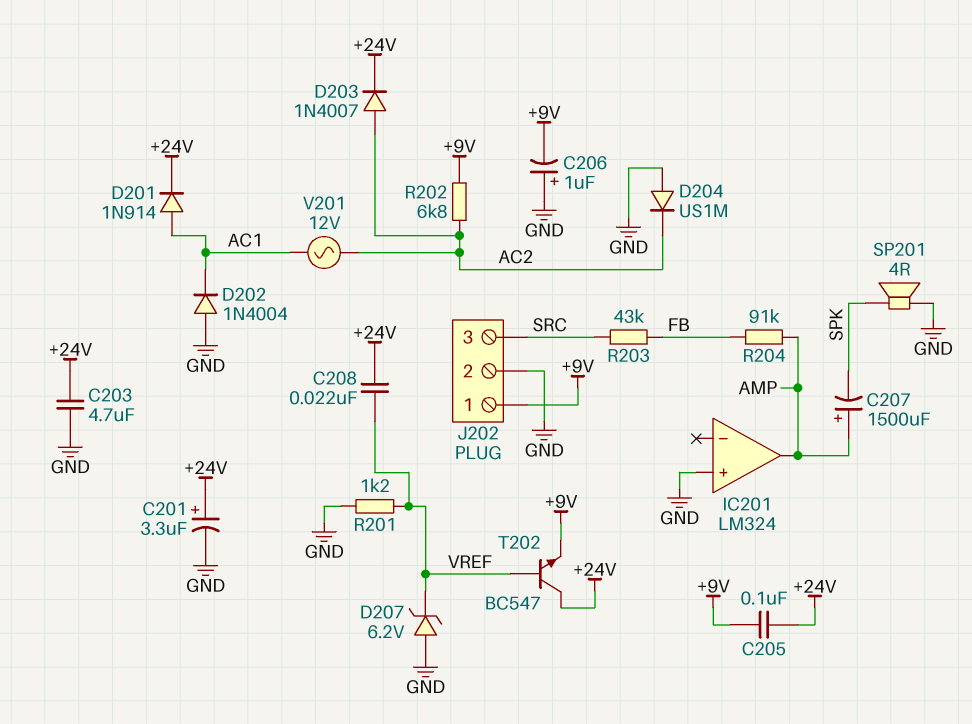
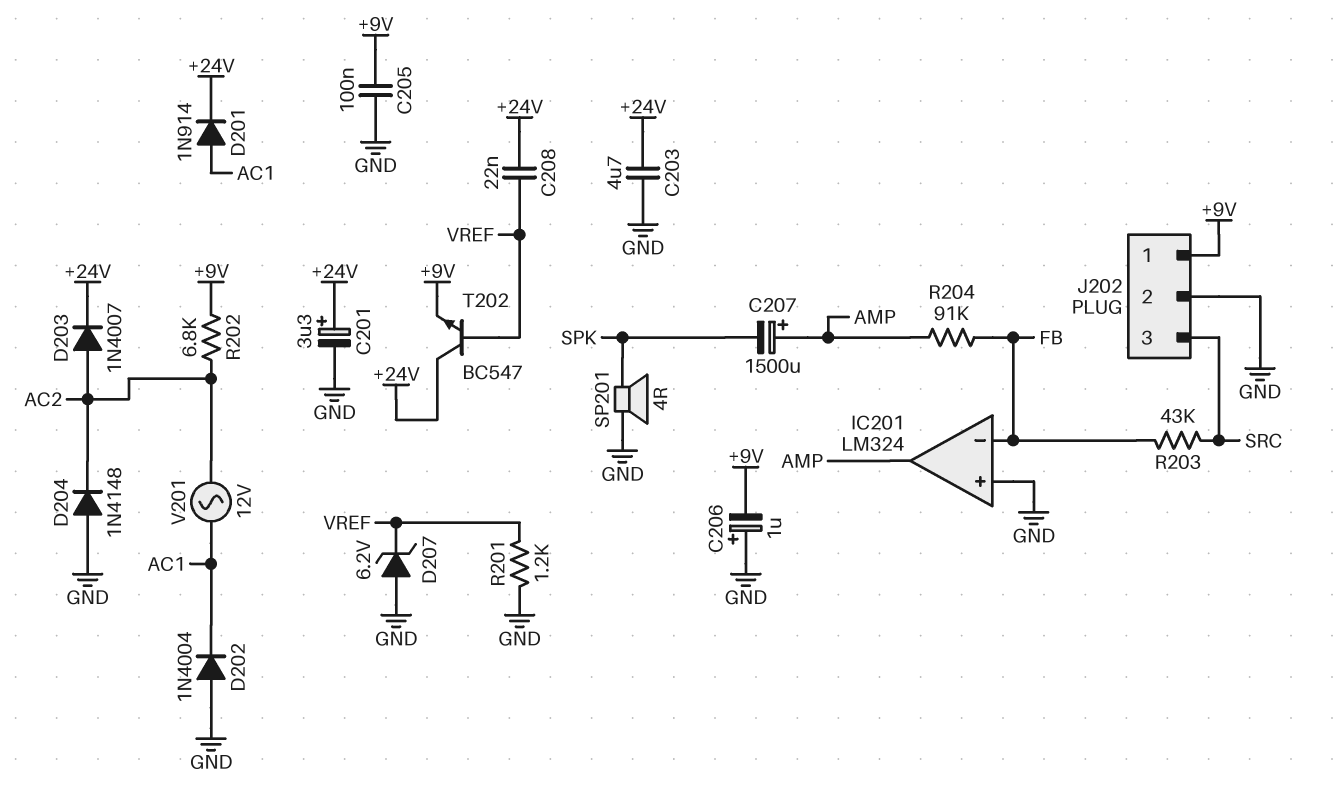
C205: 100nF (+9V, +24V) -> 100nF (+9V, GND)
D204: diode US1M (A GND, K AC2) -> diode 1N4148 (A GND, K AC2)
IC201 pin in-: none -> FB

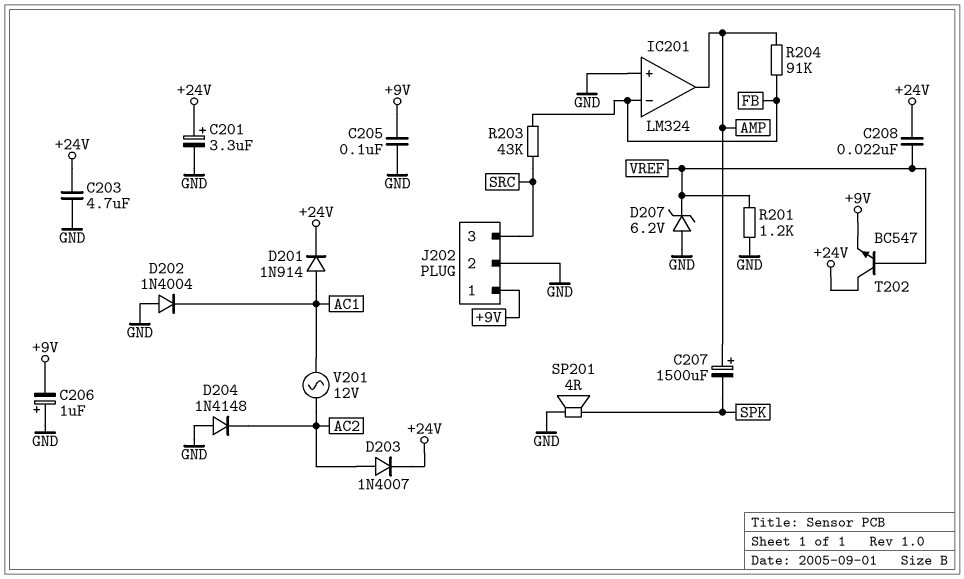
R202: 6.8k (+9V, AC2) -> none

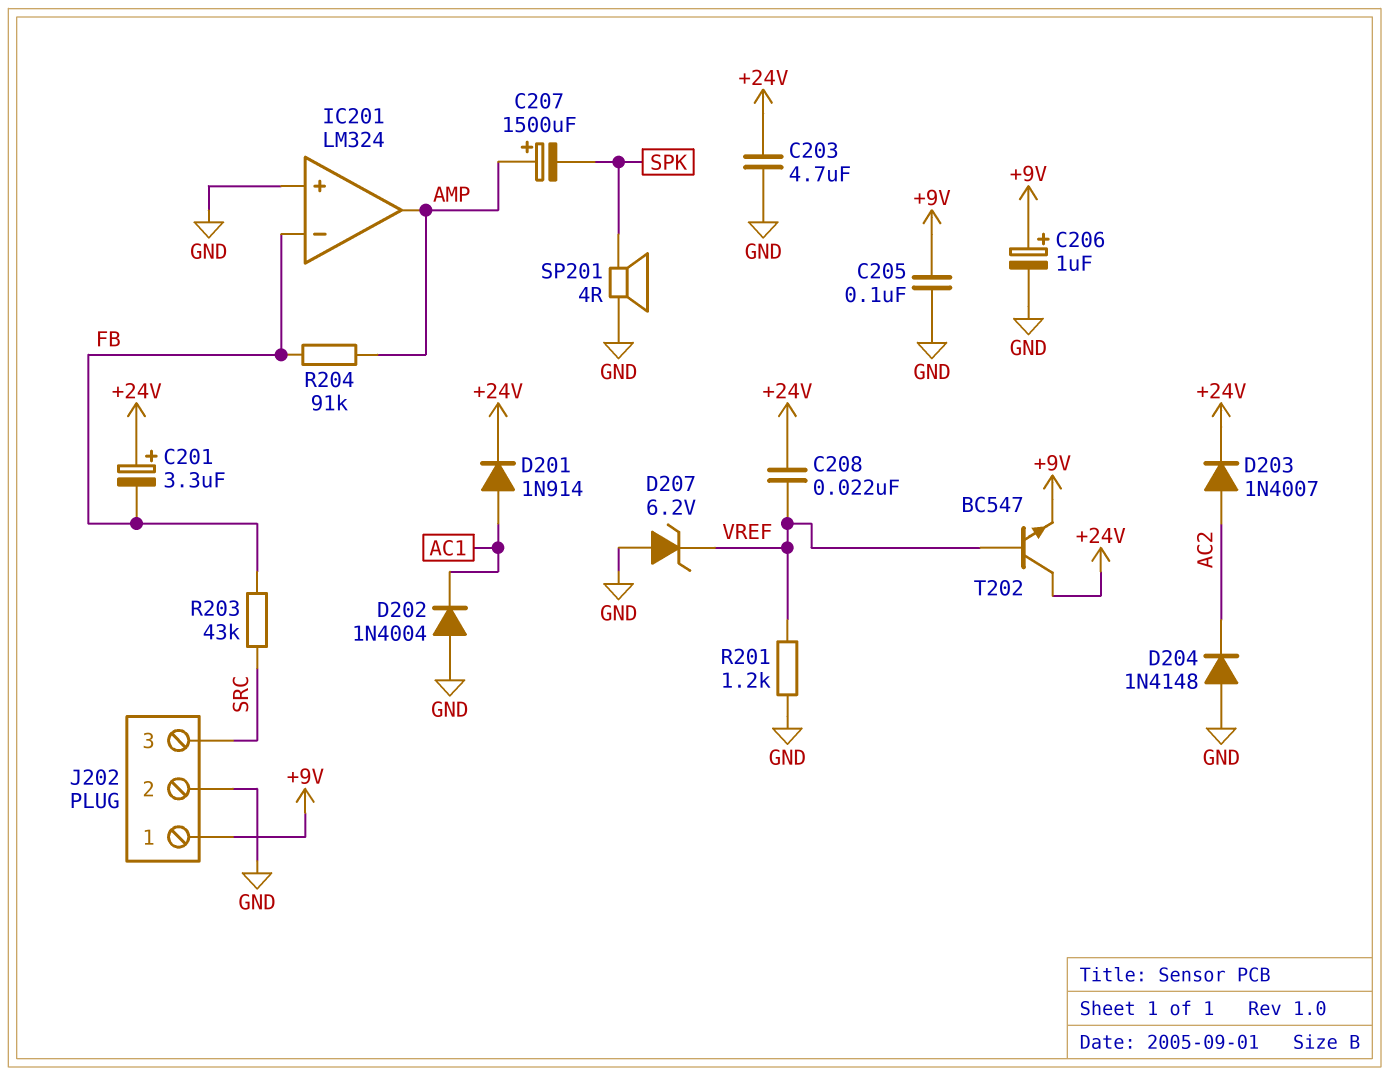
C201: 3.3uF (plus +24V, minus GND) -> 3.3uF (plus +24V, minus FB)
C206: 1uF (plus GND, minus +9V) -> 1uF (plus +9V, minus GND)
V201: AC 12V (AC1, AC2) -> none

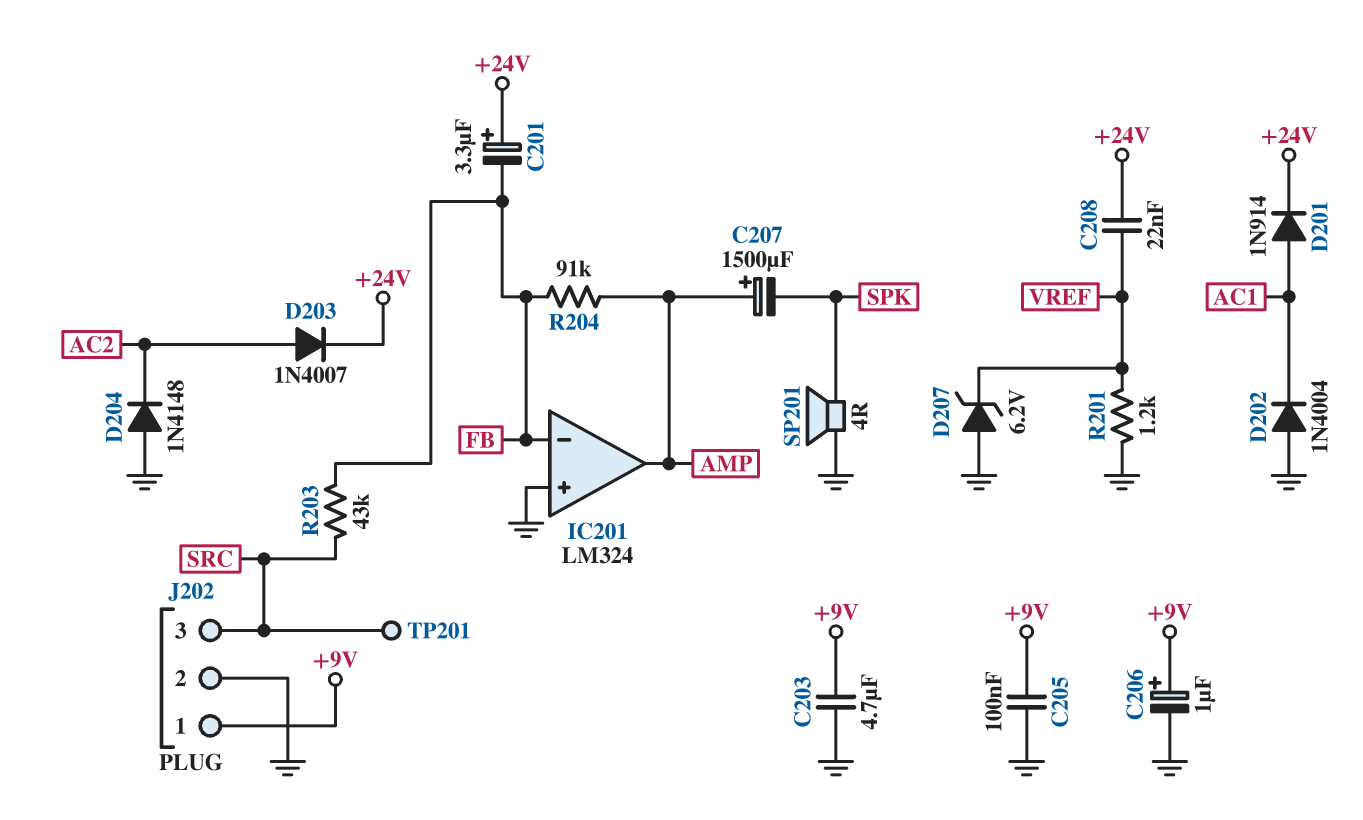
C203: 4.7uF (+24V, GND) -> 4.7uF (+9V, GND)
T202: NPN BC547 (B VREF, C +24V, E +9V) -> none
TP201: none -> test point (SRC)

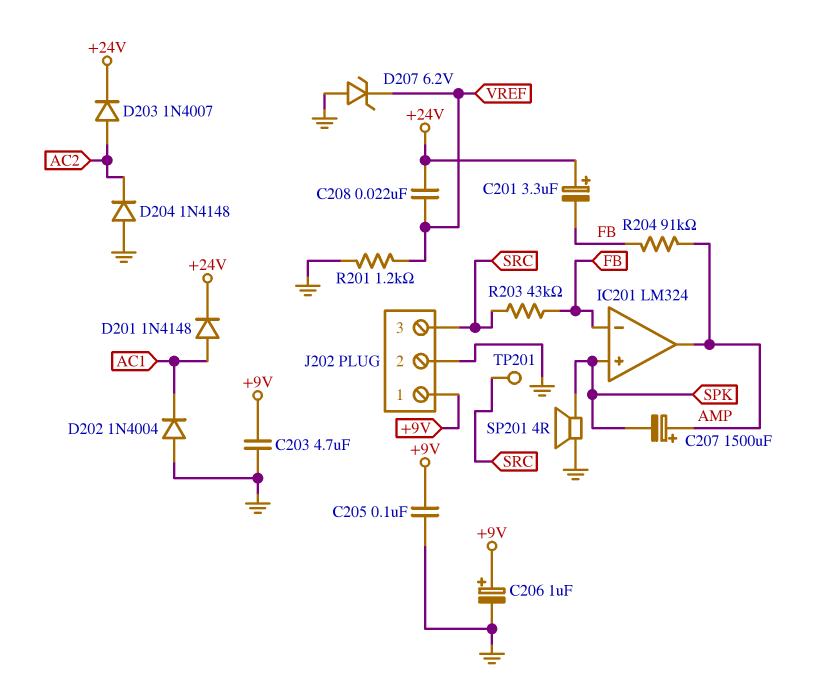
D201: diode 1N914 (A AC1, K +24V) -> diode 1N4148 (A AC1, K +24V)
IC201 pin in+: GND -> SPK

